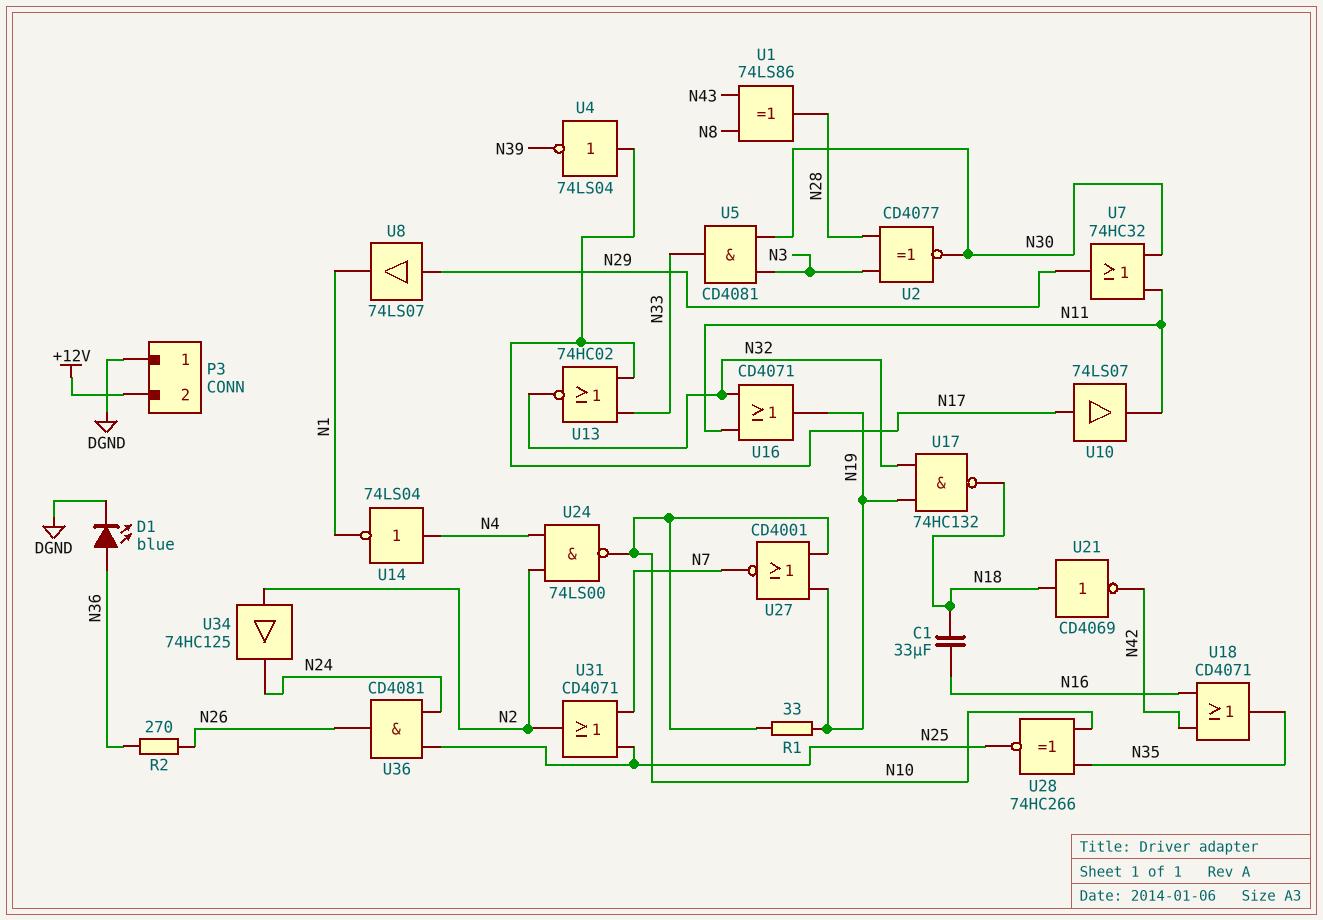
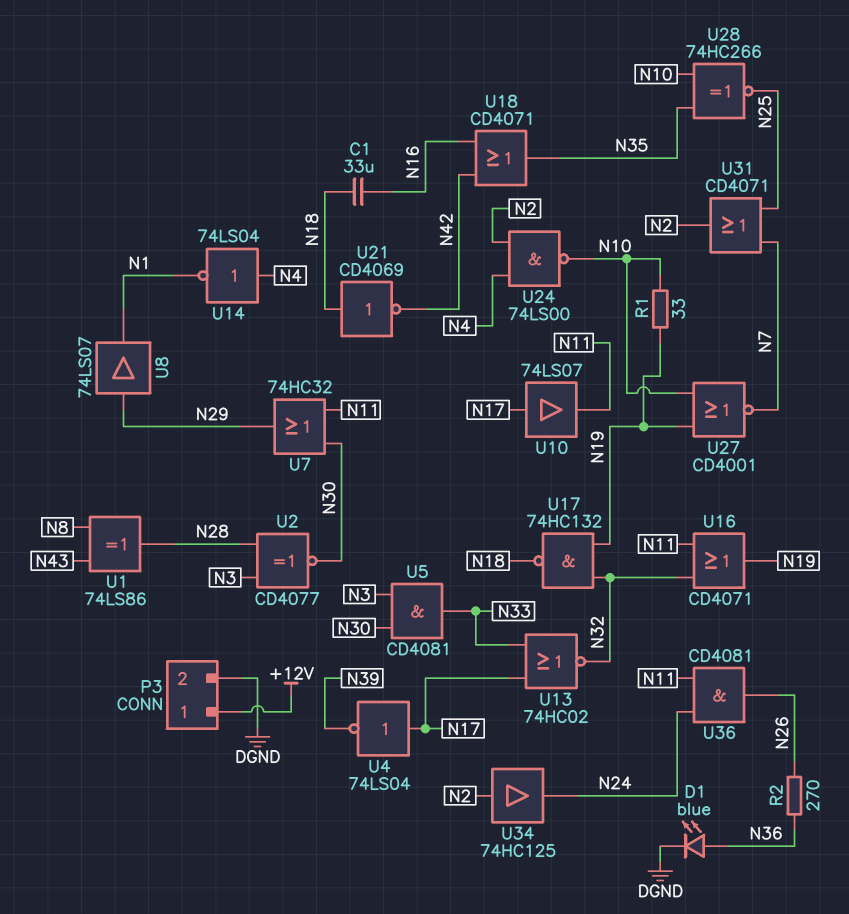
P3 pin 1: DGND -> +12V
P3 pin 2: +12V -> DGND
U36: AND CD4081 (in N24, in N25, out N26) -> AND CD4081 (in N11, in N24, out N26)

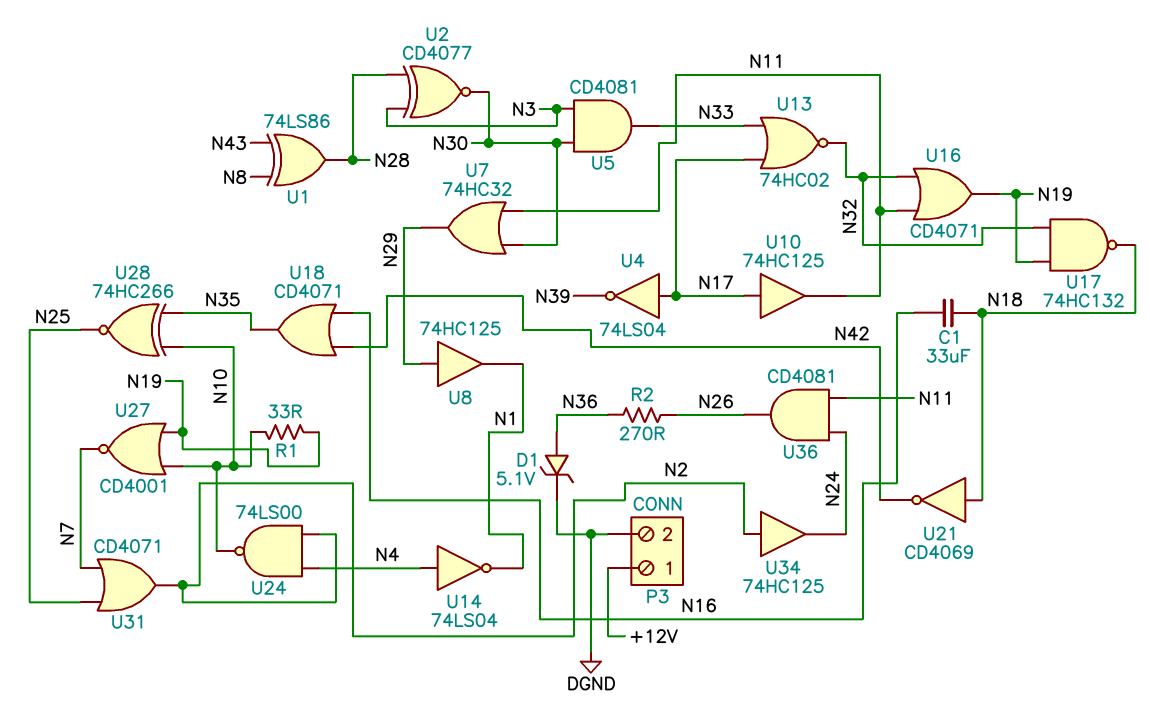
D1: LED blue (A N36, K DGND) -> zener 5.1V (A N36, K DGND)
U8: buffer 74LS07 (in N29, out N1) -> buffer 74HC125 (in N29, out N1)
U10: buffer 74LS07 (in N17, out N11) -> buffer 74HC125 (in N17, out N11)

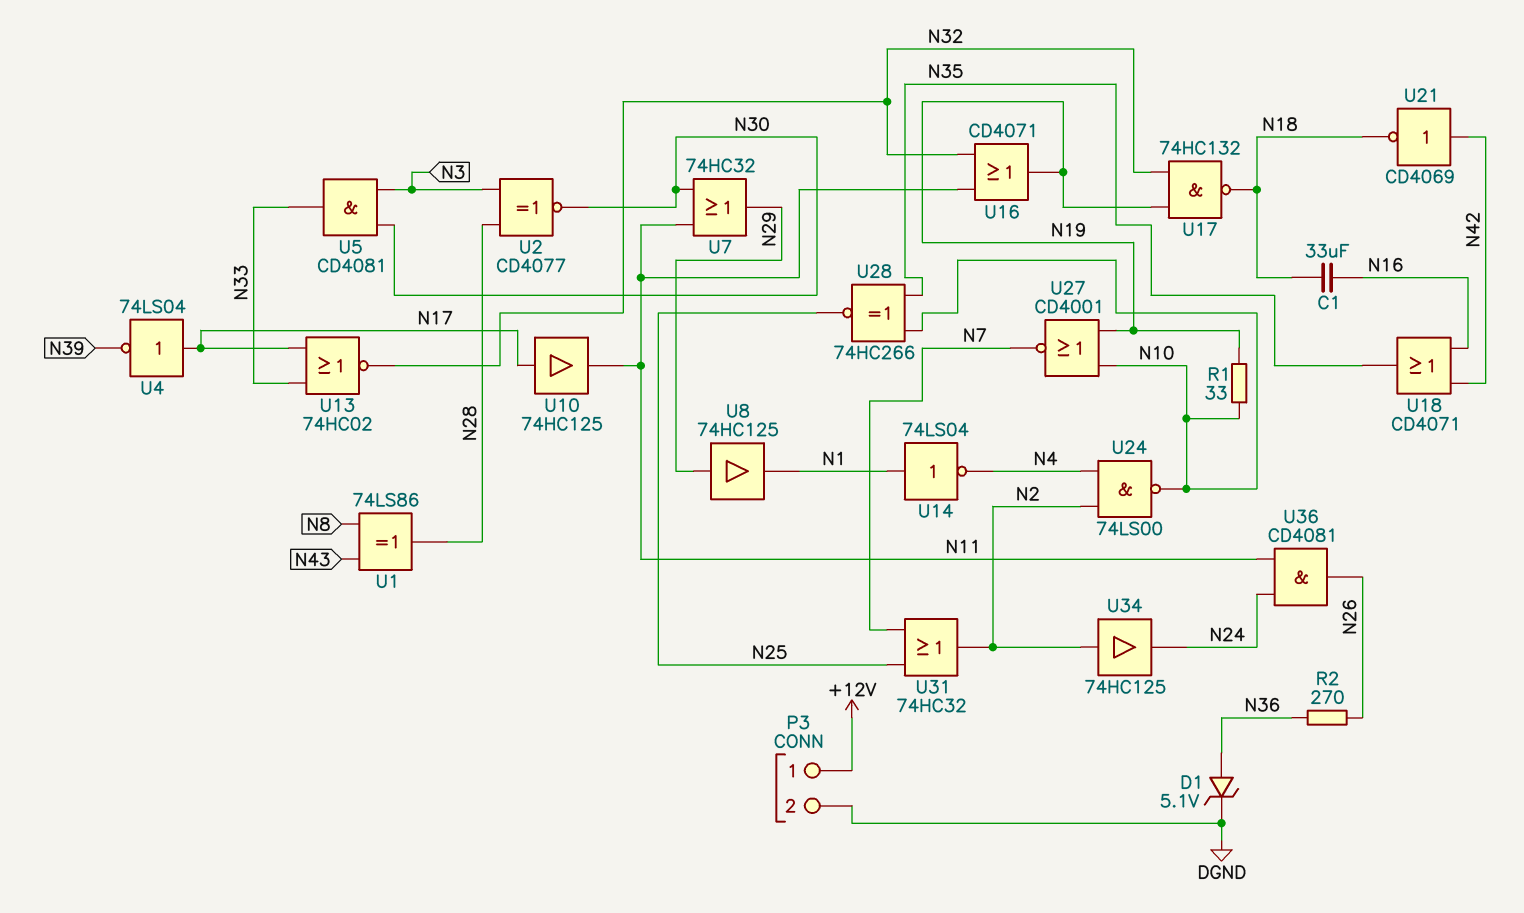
U14: NOT 74LS04 (in N4, out N1) -> NOT 74LS04 (in N1, out N4)
U21: NOT CD4069 (in N18, out N42) -> NOT CD4069 (in N42, out N18)
U31: OR CD4071 (in N7, in N25, out N2) -> OR 74HC32 (in N7, in N25, out N2)

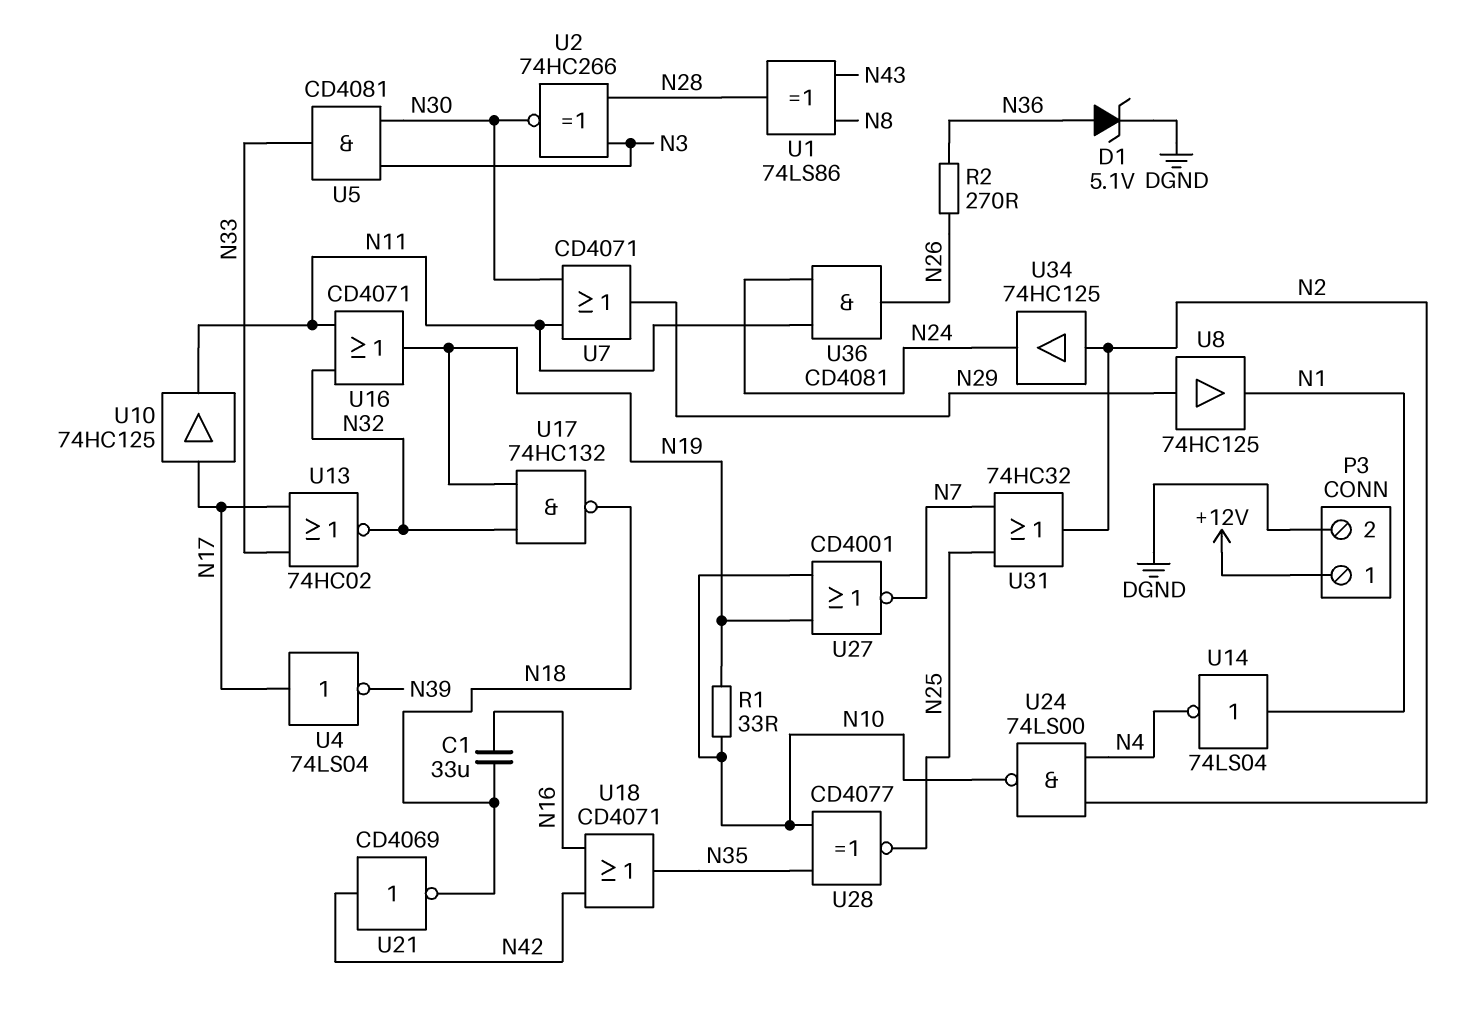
U2: XNOR CD4077 (in N3, in N28, out N30) -> XNOR 74HC266 (in N3, in N28, out N30)
U7: OR 74HC32 (in N11, in N30, out N29) -> OR CD4071 (in N11, in N30, out N29)
U28: XNOR 74HC266 (in N10, in N35, out N25) -> XNOR CD4077 (in N10, in N35, out N25)

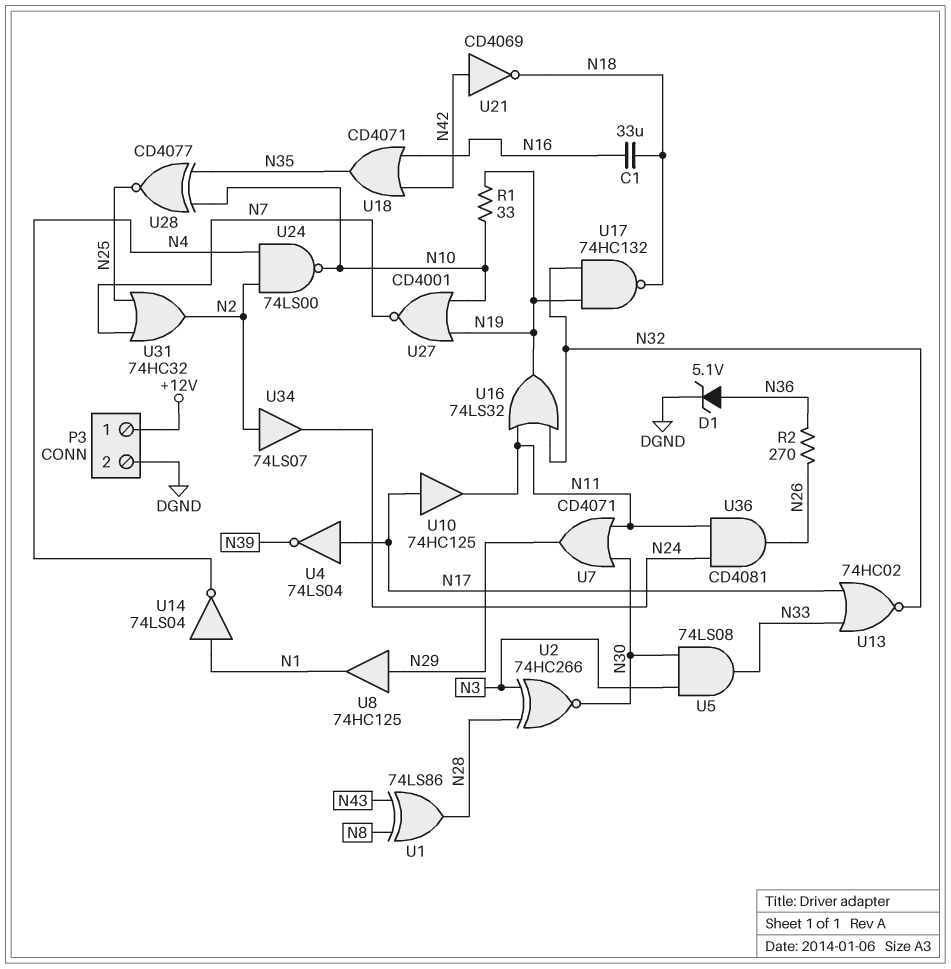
U5: AND CD4081 (in N3, in N30, out N33) -> AND 74LS08 (in N3, in N30, out N33)
U16: OR CD4071 (in N11, in N32, out N19) -> OR 74LS32 (in N11, in N32, out N19)
U34: buffer 74HC125 (in N2, out N24) -> buffer 74LS07 (in N2, out N24)

